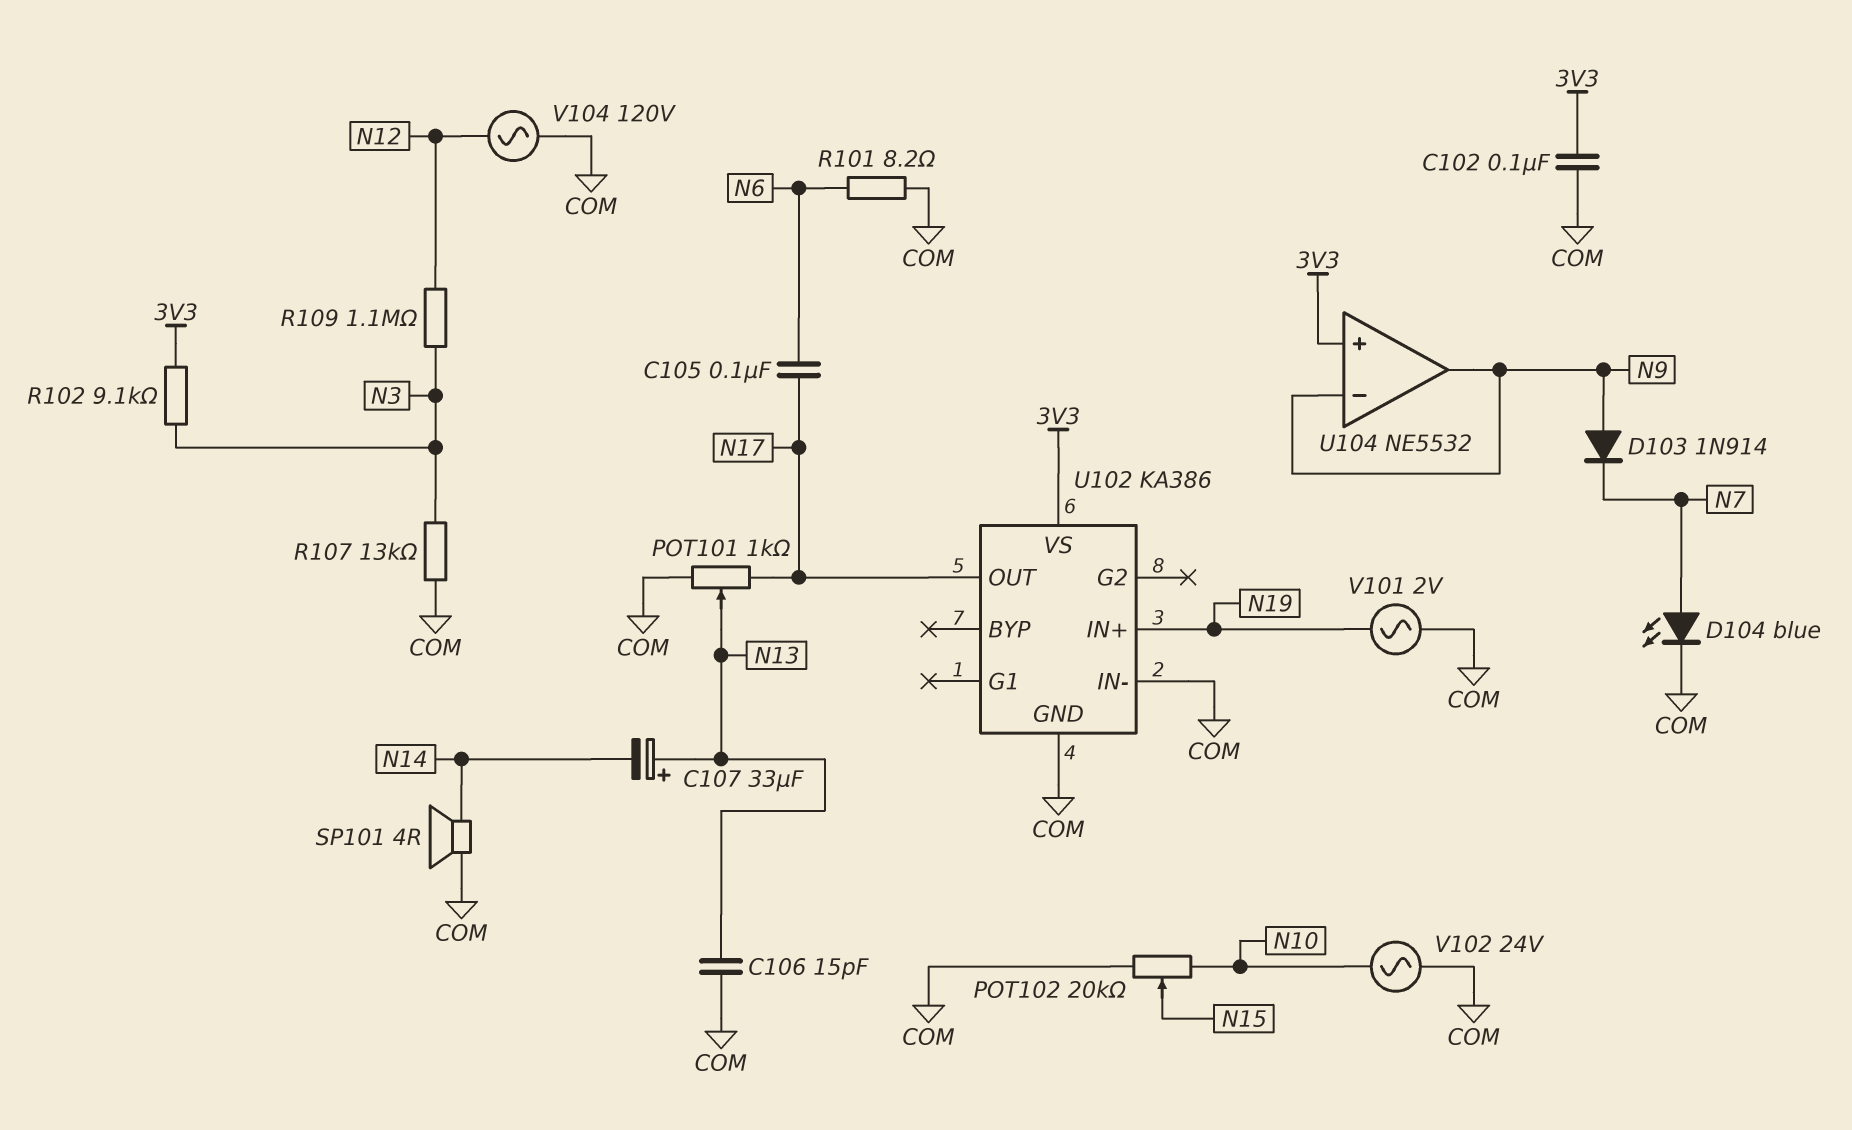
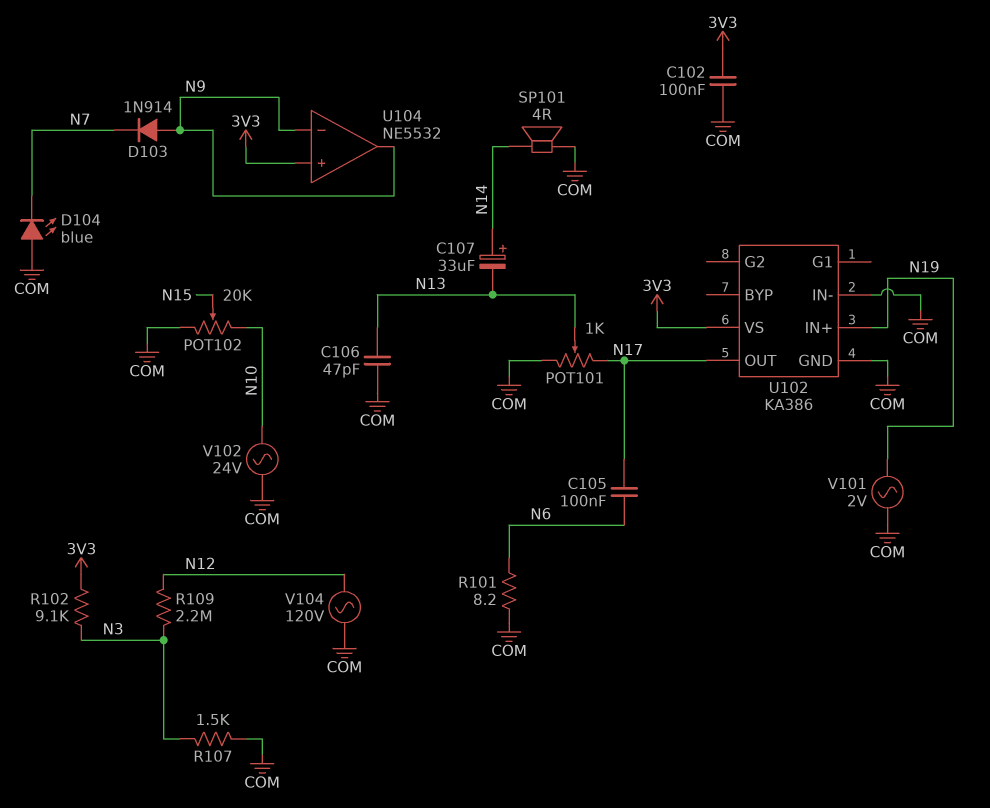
C106: 15pF (COM, N13) -> 47pF (COM, N13)
C107: 33uF (plus N13, minus N14) -> 33uF (plus N14, minus N13)
D104: LED blue (A N7, K COM) -> LED blue (A COM, K N7)
R107: 13k (COM, N3) -> 1.5k (COM, N3)
R109: 1.1M (N3, N12) -> 2.2M (N3, N12)

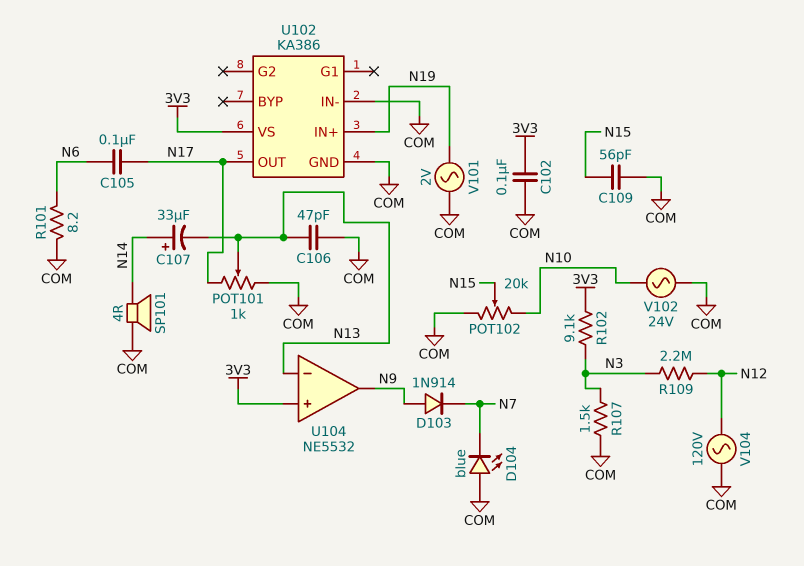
C109: none -> 56pF (COM, N15)
U104 pin in-: N9 -> N13

